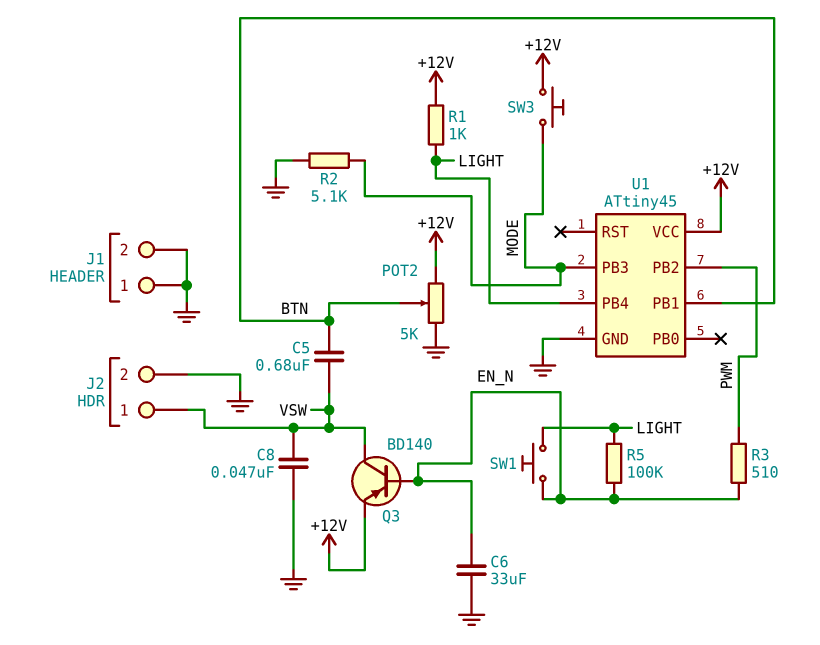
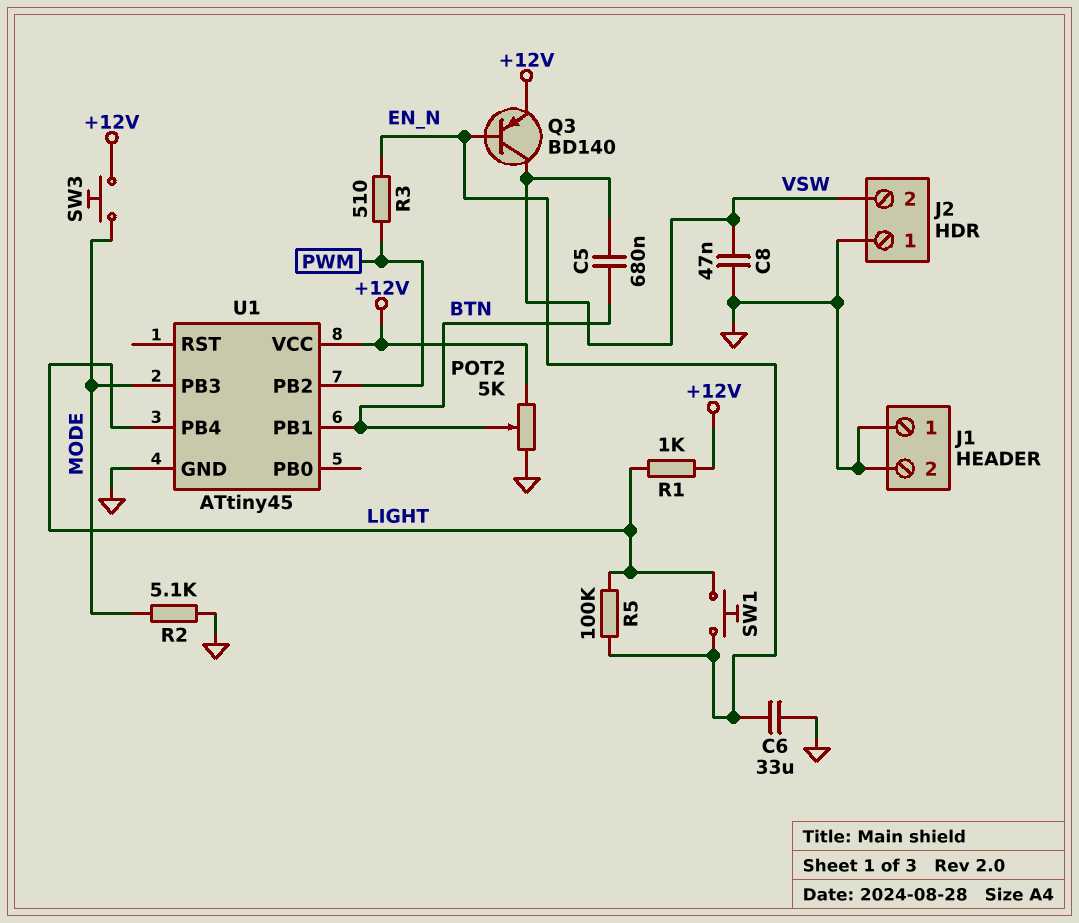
J2 pin 1: VSW -> GND
J2 pin 2: GND -> VSW

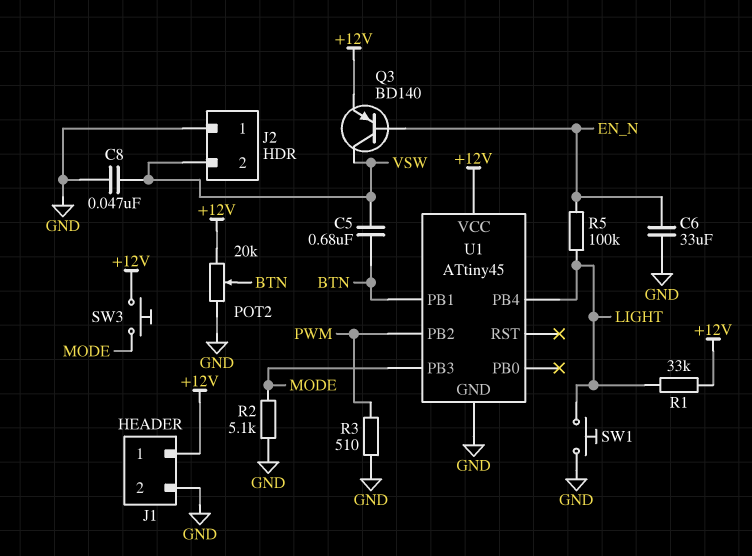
J1 pin 1: GND -> +12V
POT2: 5k (+12V, GND, wiper BTN) -> 20k (+12V, GND, wiper BTN)
R1: 1k (+12V, LIGHT) -> 33k (+12V, LIGHT)
R3: 510 (EN_N, PWM) -> 510 (GND, PWM)
SW1: button (EN_N, LIGHT) -> button (GND, LIGHT)

